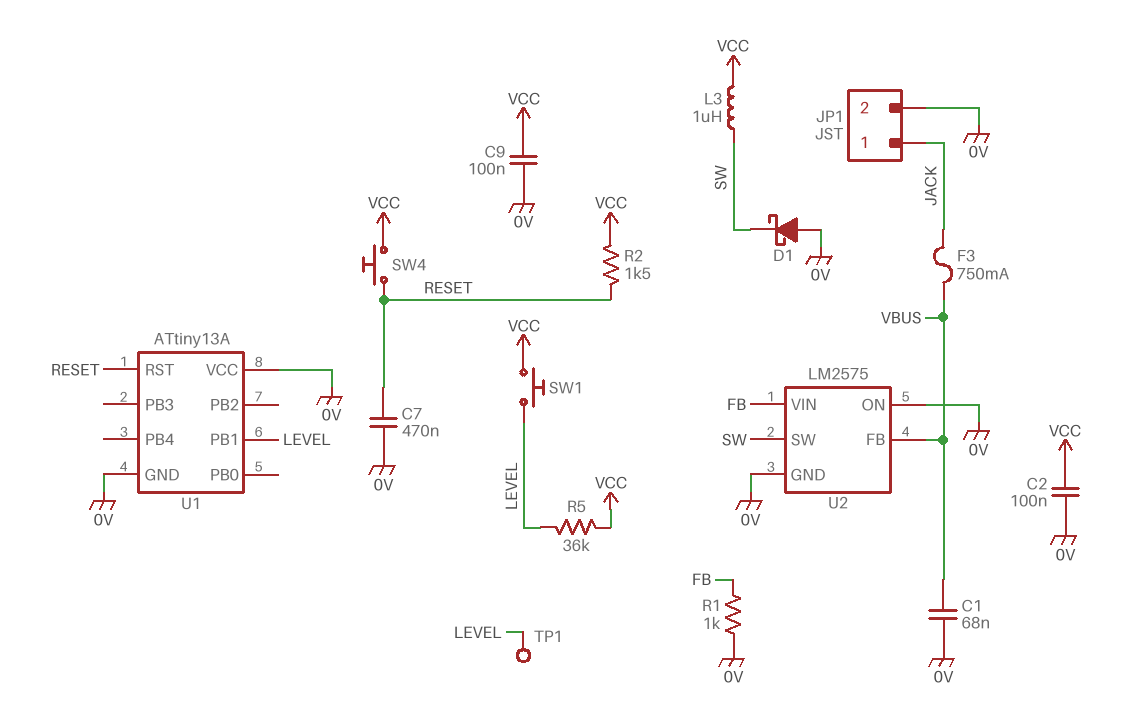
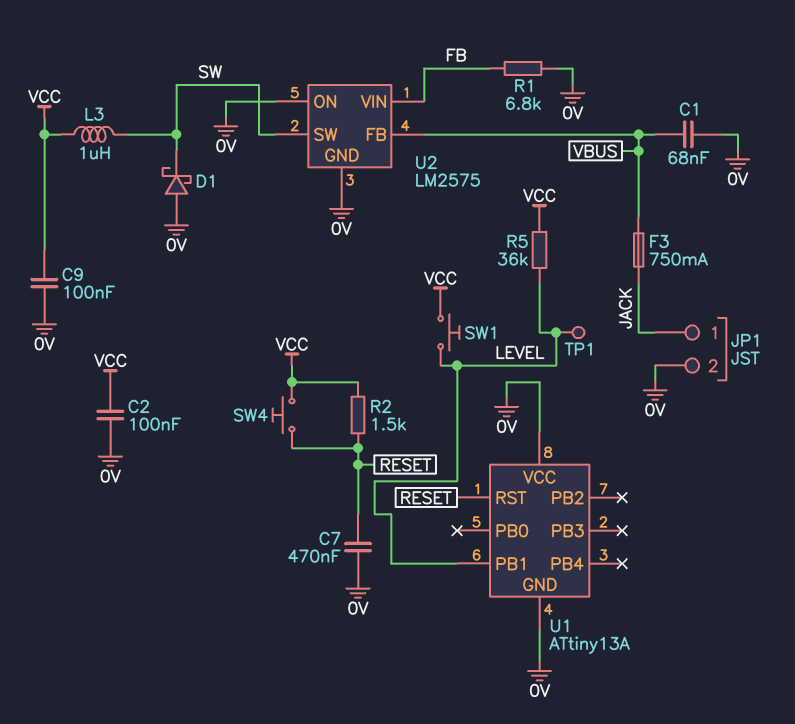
R1: 1k (0V, FB) -> 6.8k (0V, FB)

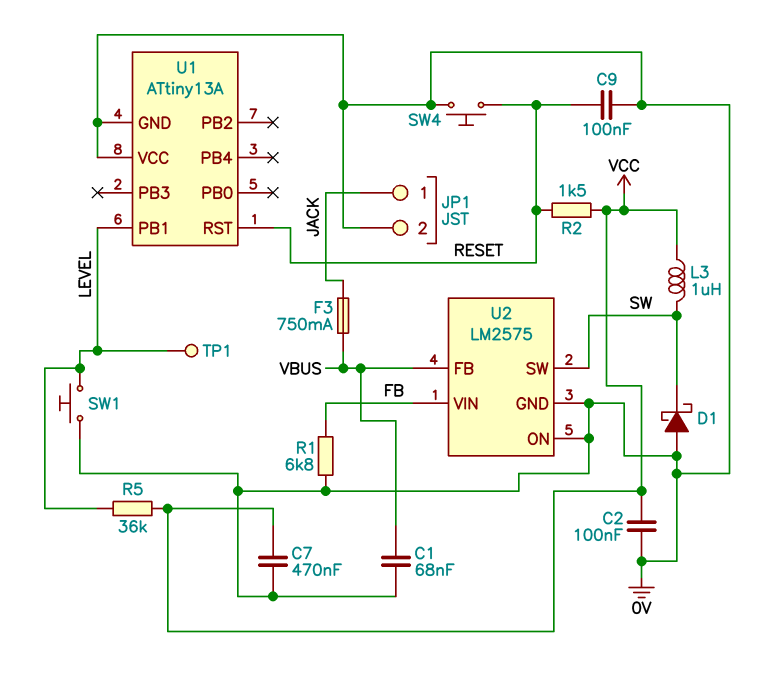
C7: 470nF (0V, RESET) -> 470nF (0V, VCC)
C9: 100nF (0V, VCC) -> 100nF (0V, RESET)
SW1: button (LEVEL, VCC) -> button (0V, LEVEL)
SW4: button (RESET, VCC) -> button (0V, RESET)

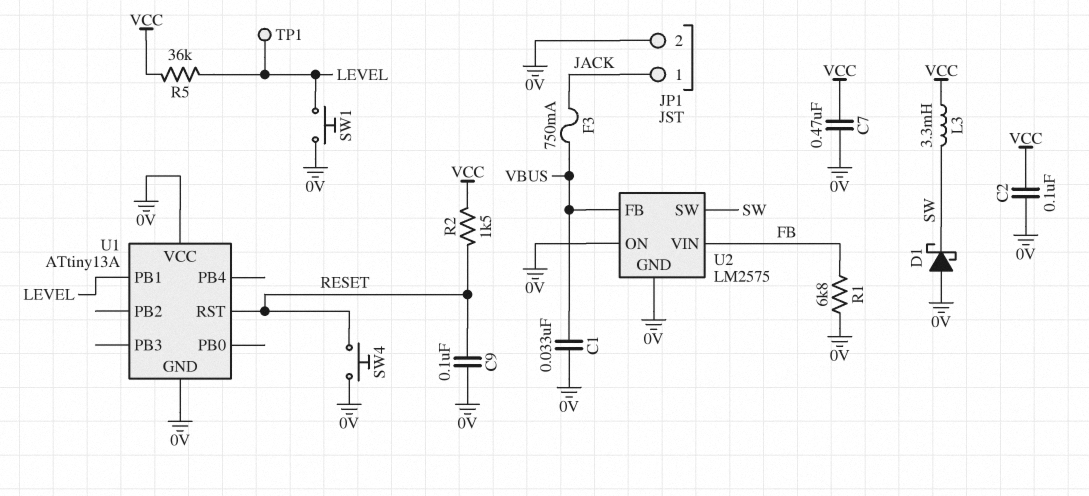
C1: 68nF (0V, VBUS) -> 33nF (0V, VBUS)
L3: 1uH (SW, VCC) -> 3.3mH (SW, VCC)

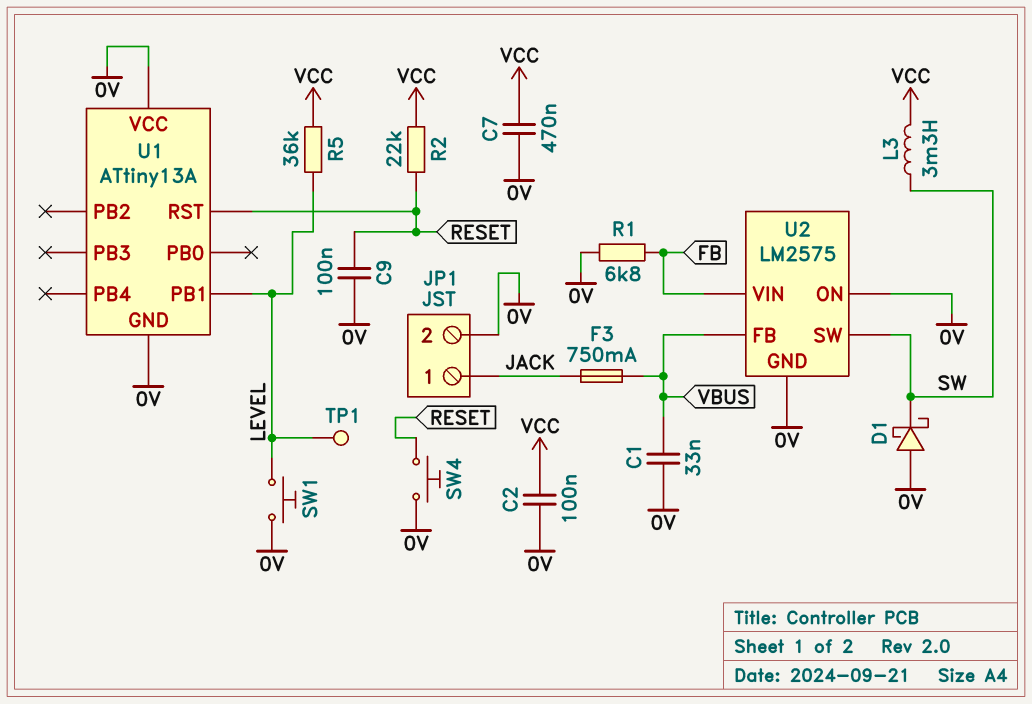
R2: 1.5k (RESET, VCC) -> 22k (RESET, VCC)

